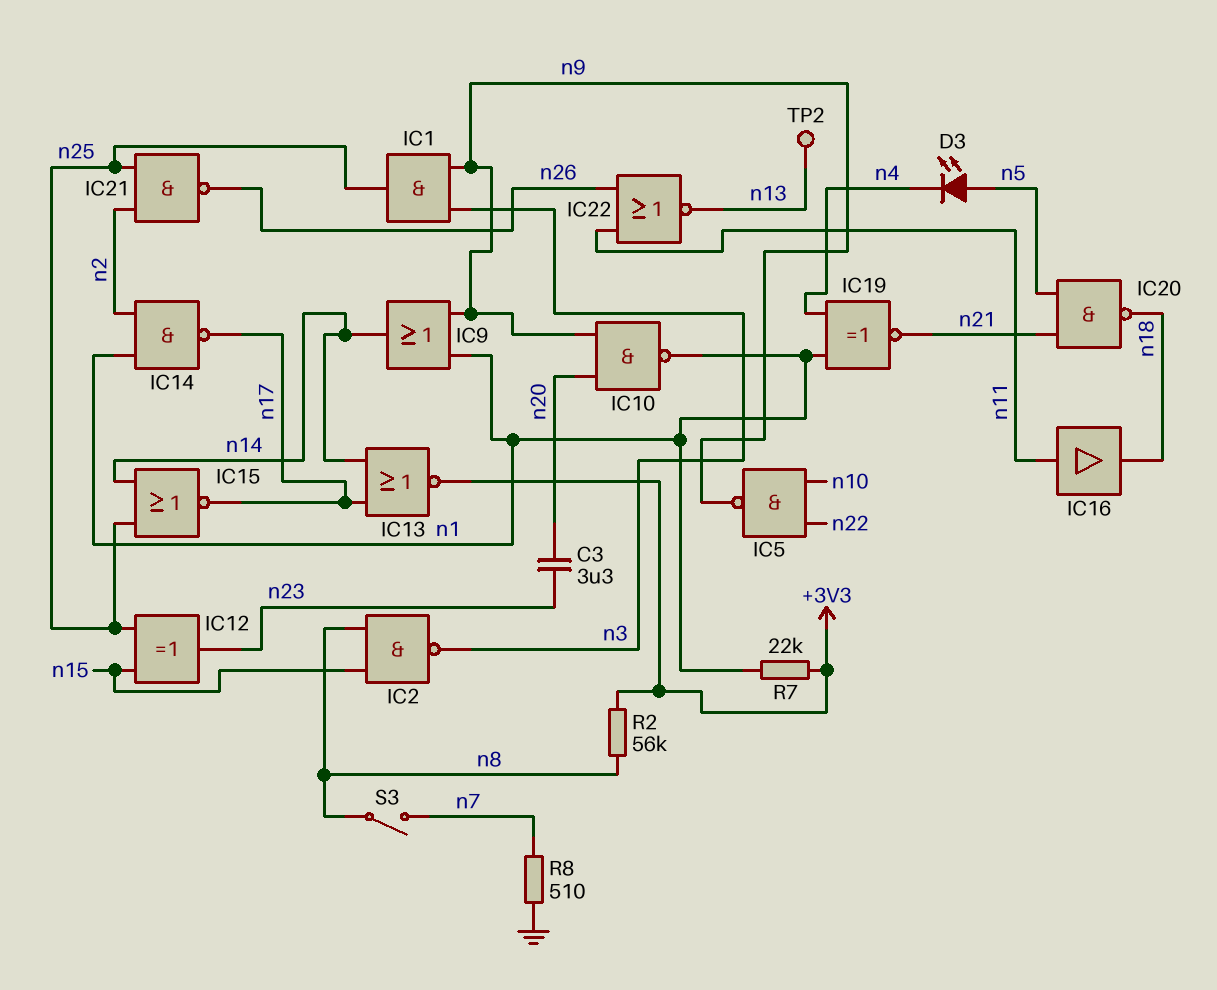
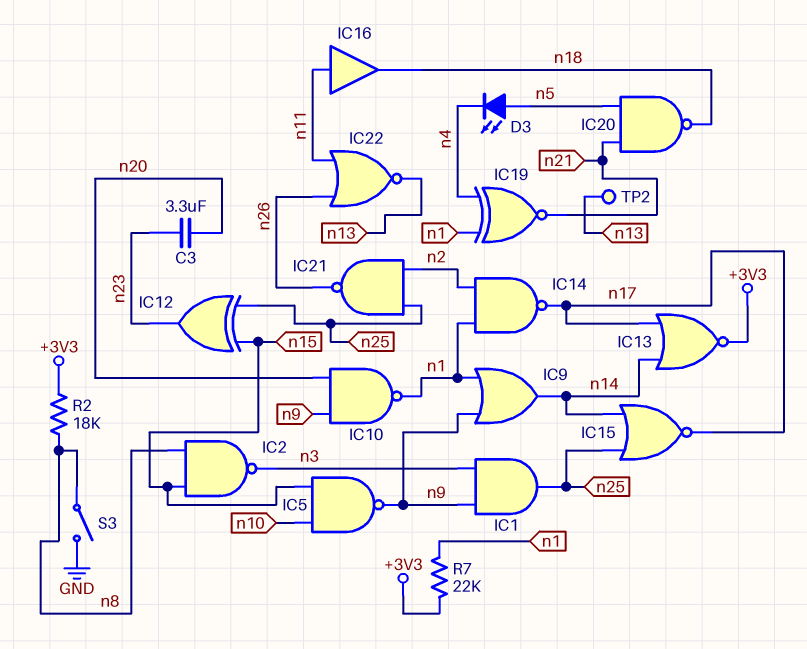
IC5: NAND (in n10, in n22, out n9) -> NAND (in n10, in n15, out n9)
R2: 56k (+3V3, n8) -> 18k (+3V3, n8)
R8: 510 (GND, n7) -> none
S3: switch (n7, n8) -> switch (GND, n8)

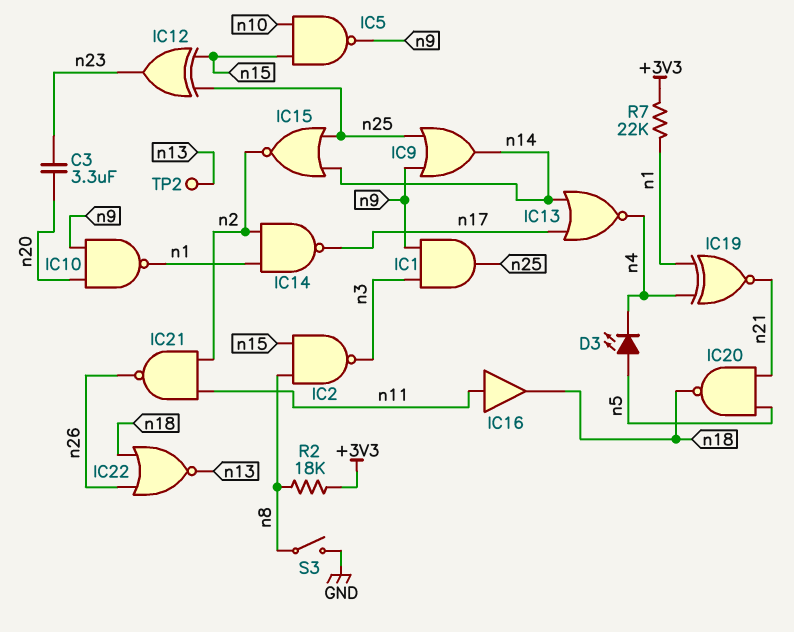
IC9: OR (in n1, in n9, out n14) -> OR (in n9, in n25, out n14)
IC13: NOR (in n14, in n17, out +3V3) -> NOR (in n14, in n17, out n4)
IC15: NOR (in n14, in n25, out n17) -> NOR (in n14, in n25, out n2)
IC21: NAND (in n2, in n25, out n26) -> NAND (in n2, in n11, out n26)
IC22: NOR (in n11, in n26, out n13) -> NOR (in n18, in n26, out n13)

